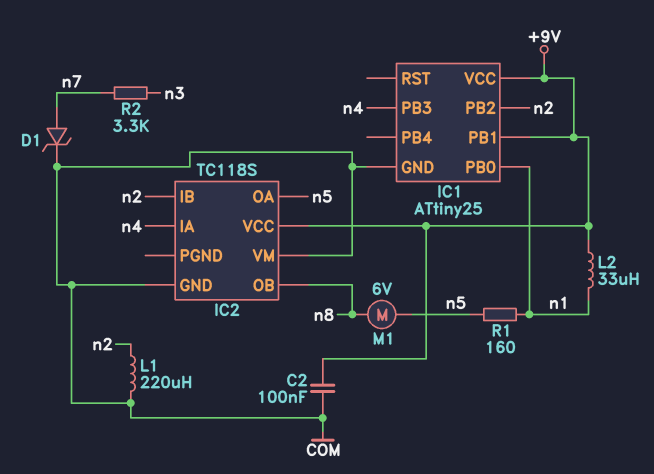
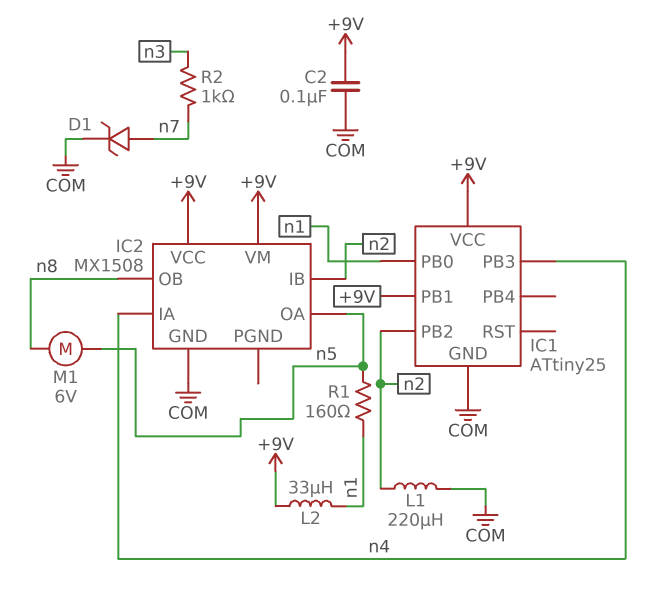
IC2: TC118S -> MX1508
IC2 pin VM: COM -> +9V
R2: 3.3k (n3, n7) -> 1k (n3, n7)

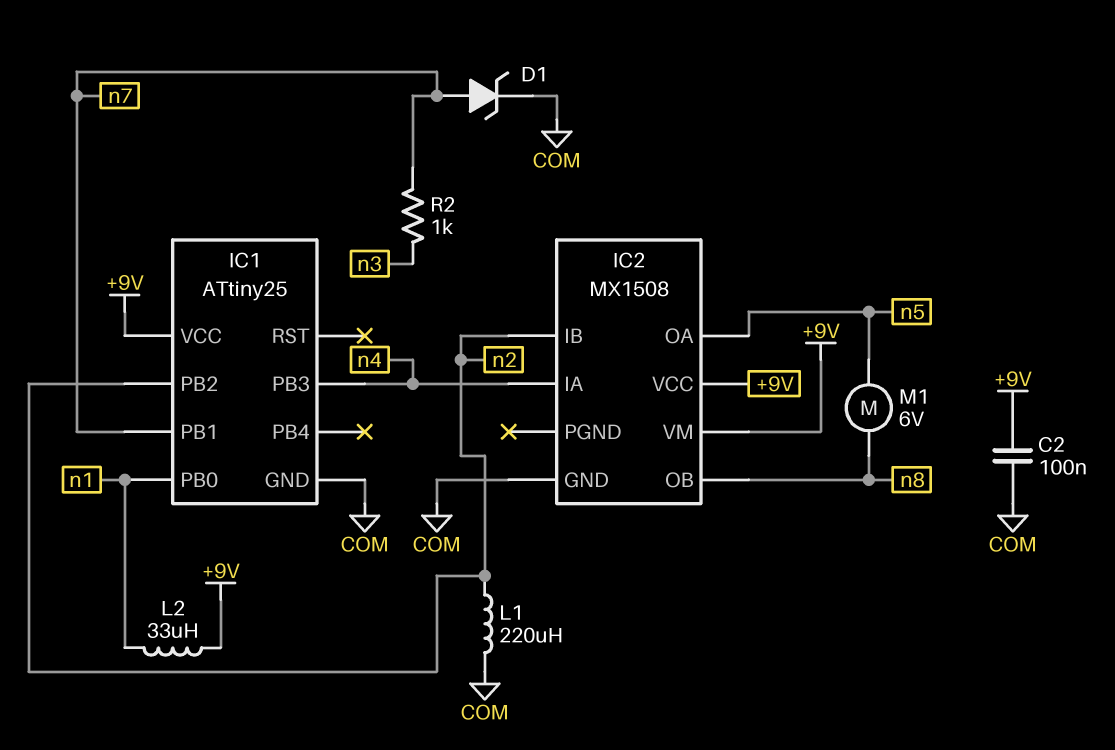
IC1 pin PB1: +9V -> n7
R1: 160 (n1, n5) -> none

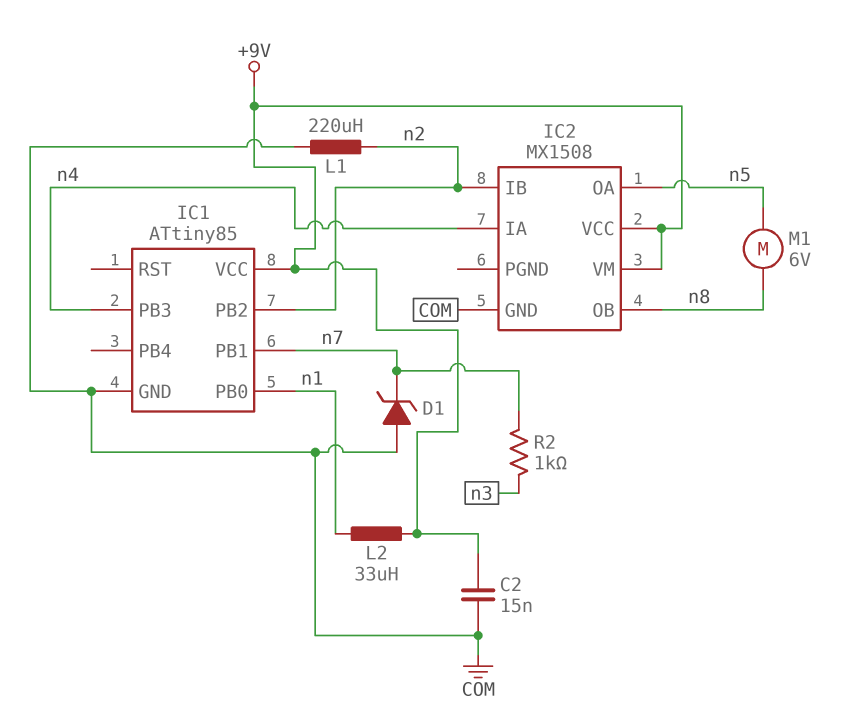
C2: 100nF (+9V, COM) -> 15nF (+9V, COM)
D1: zener (A n7, K COM) -> zener (A COM, K n7)
IC1: ATtiny25 -> ATtiny85

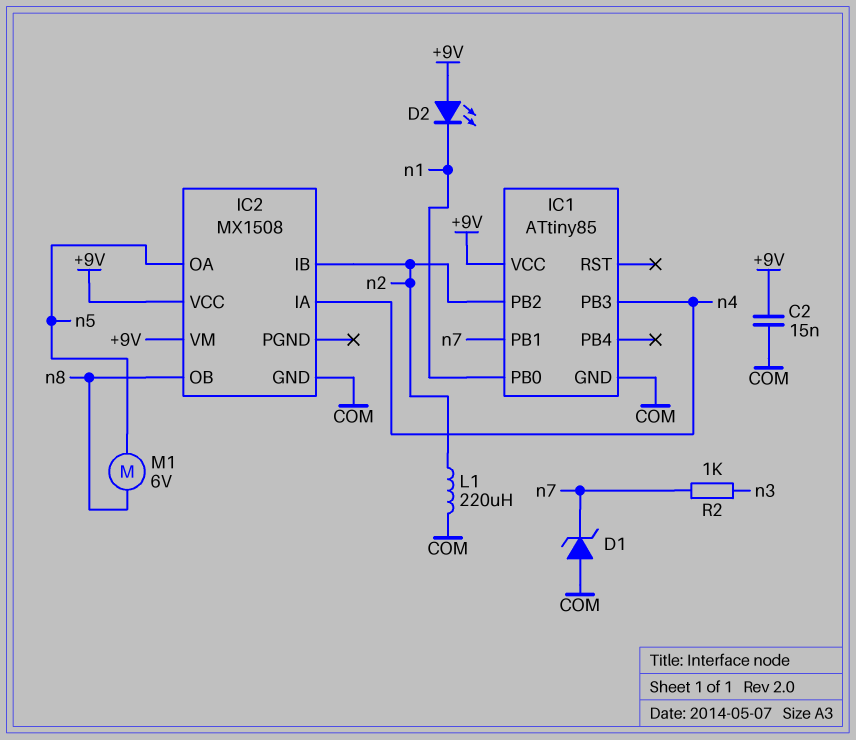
D2: none -> LED (A +9V, K n1)
L2: 33uH (+9V, n1) -> none

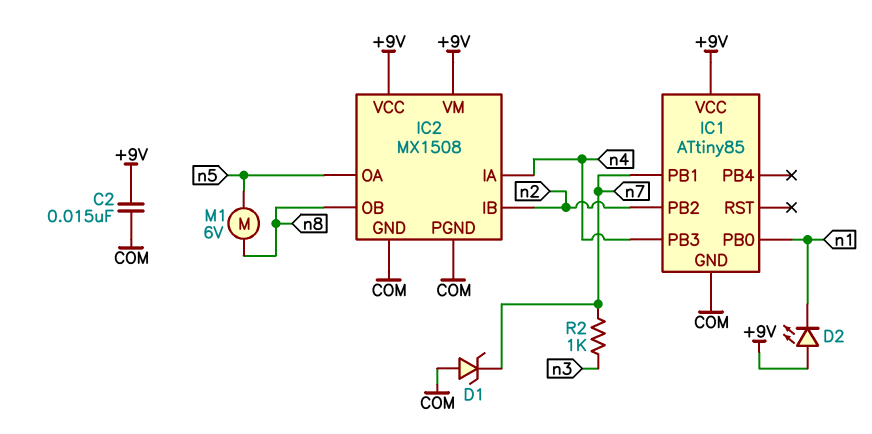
IC2 pin PGND: none -> COM
L1: 220uH (COM, n2) -> none

